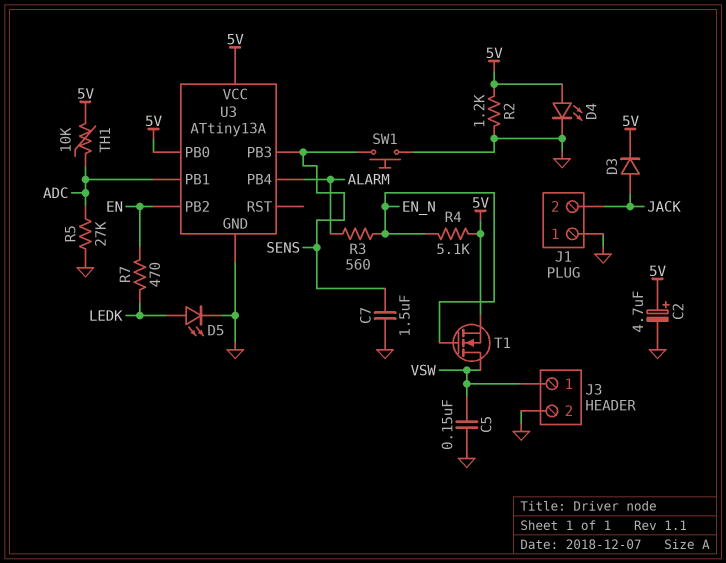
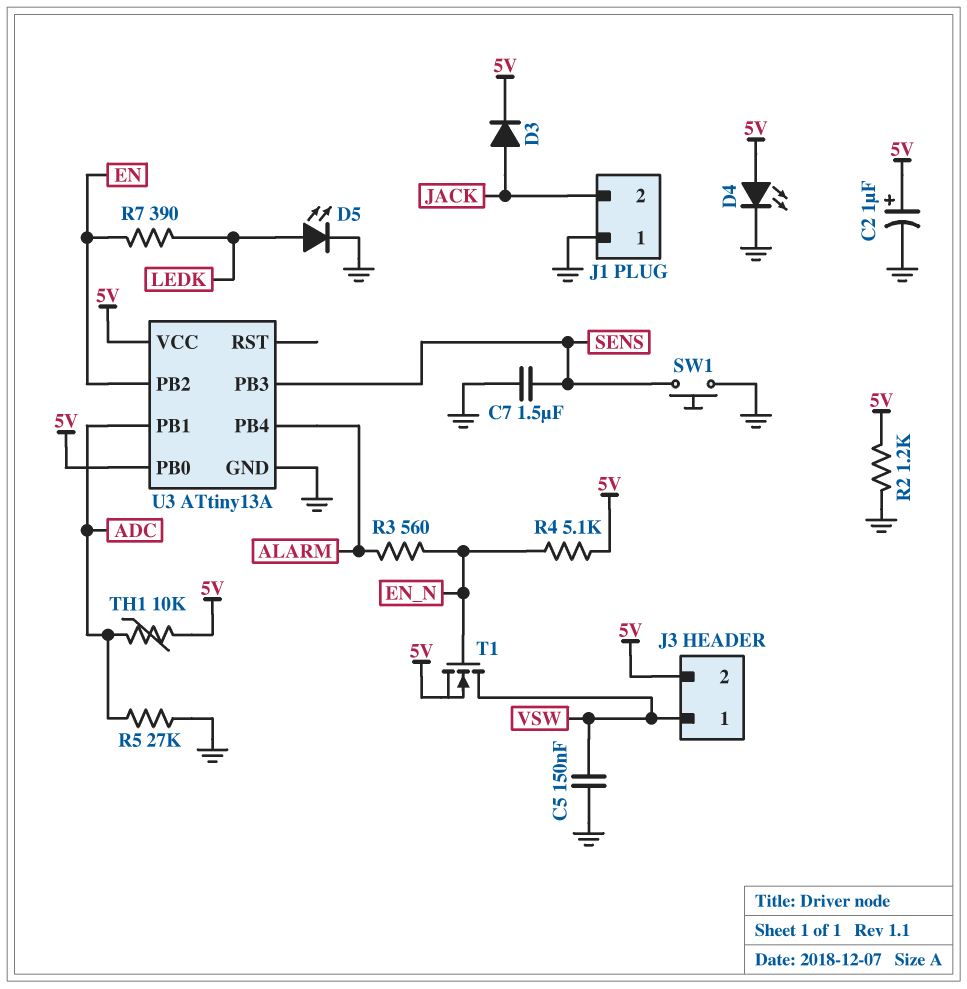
C2: 4.7uF (plus 5V, minus GND) -> 1uF (plus 5V, minus GND)
J3 pin 2: GND -> 5V
R7: 470 (EN, LEDK) -> 390 (EN, LEDK)

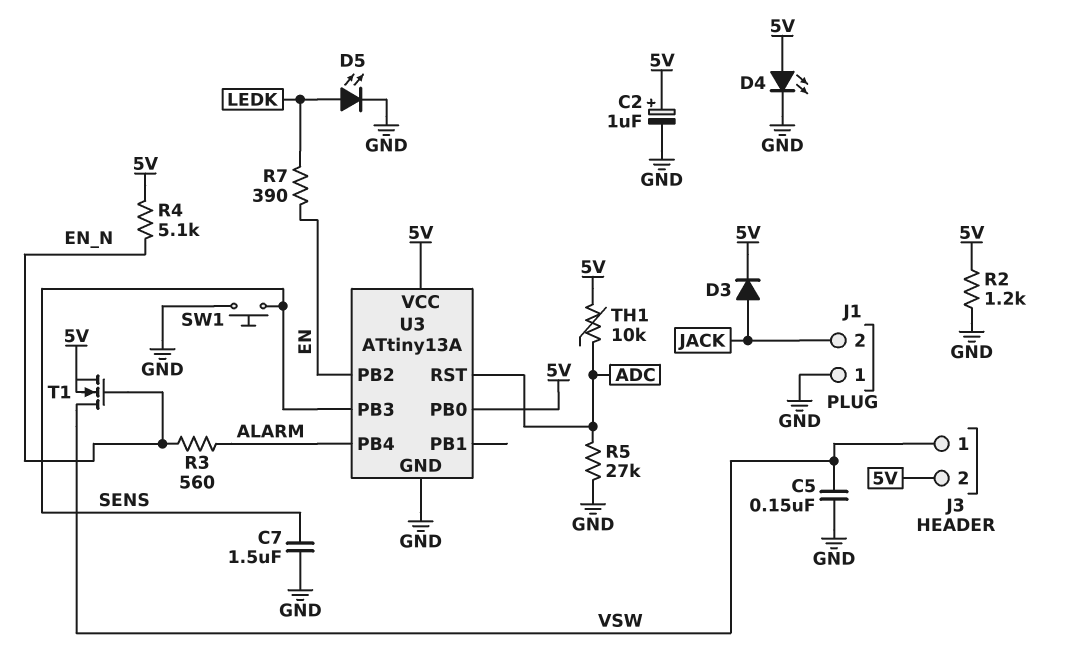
U3 pin PB1: ADC -> none
U3 pin RST: none -> ADC

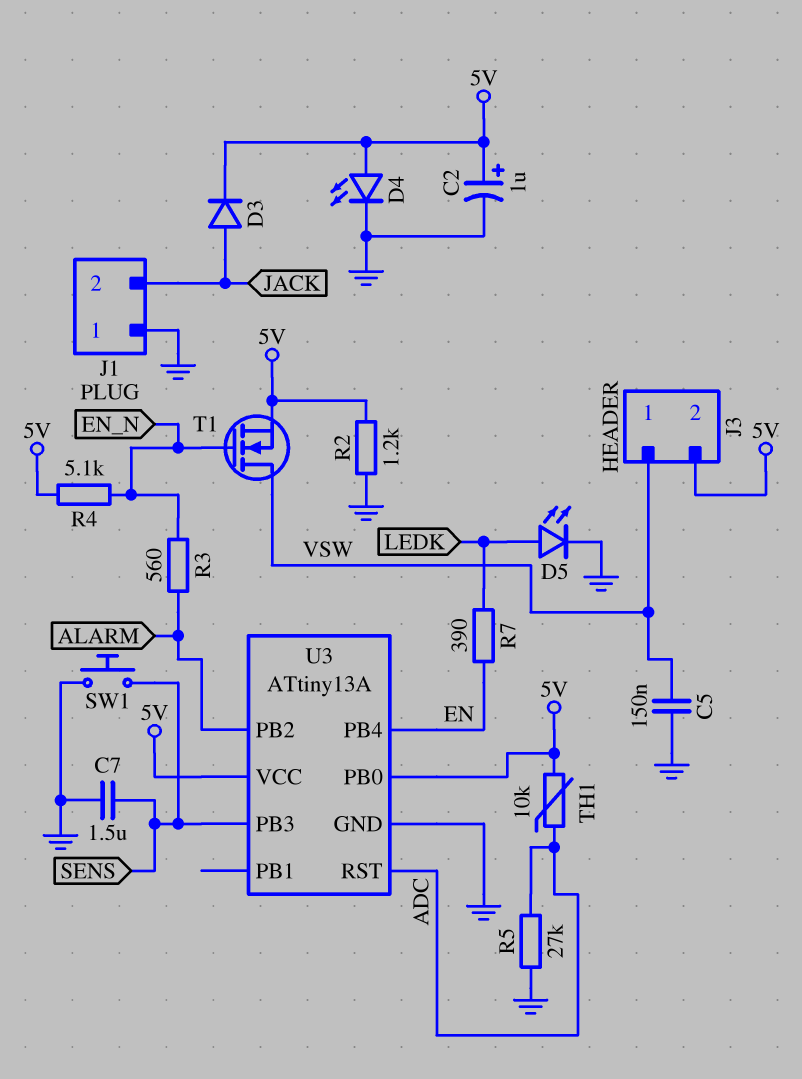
U3 pin PB2: EN -> ALARM
U3 pin PB4: ALARM -> EN

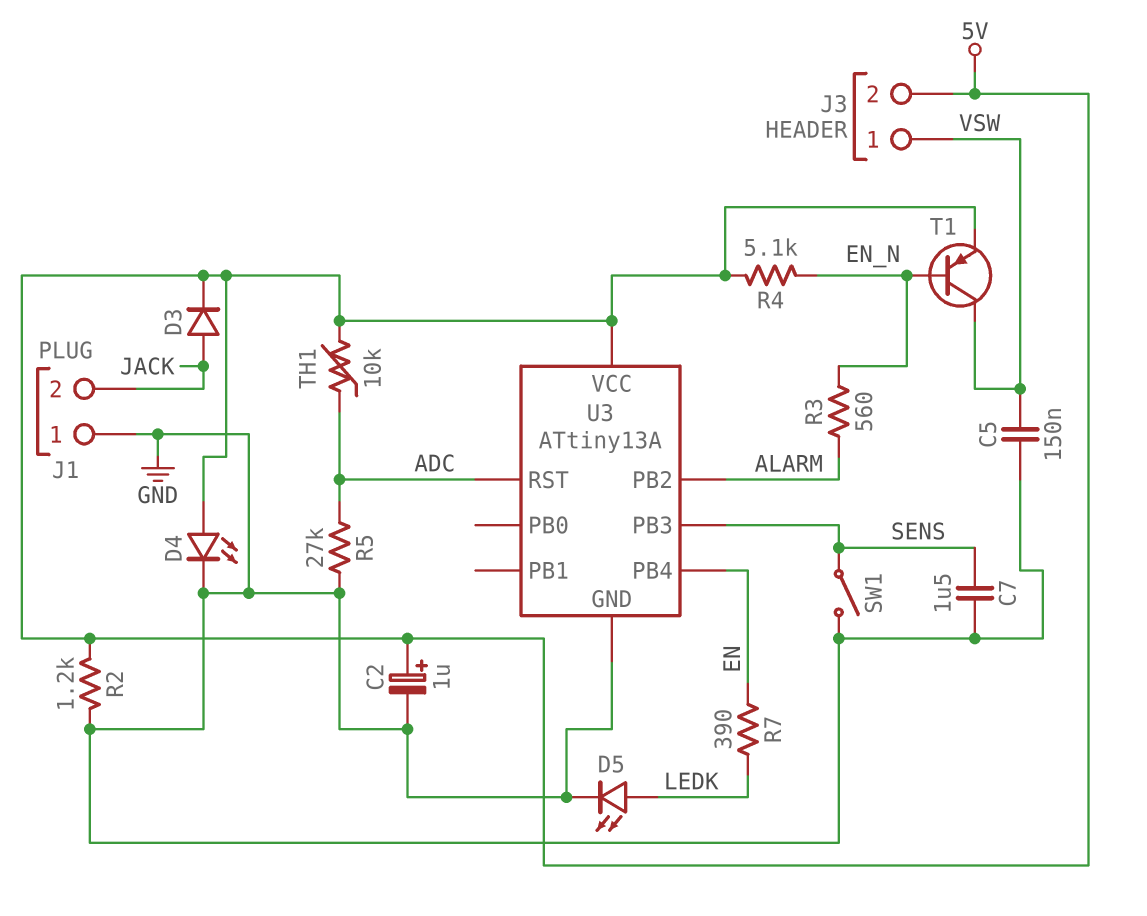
SW1: button (GND, SENS) -> switch (GND, SENS)
T1: NMOS (G EN_N, D VSW, S 5V) -> PNP (B EN_N, C VSW, E 5V)
U3 pin PB0: 5V -> none

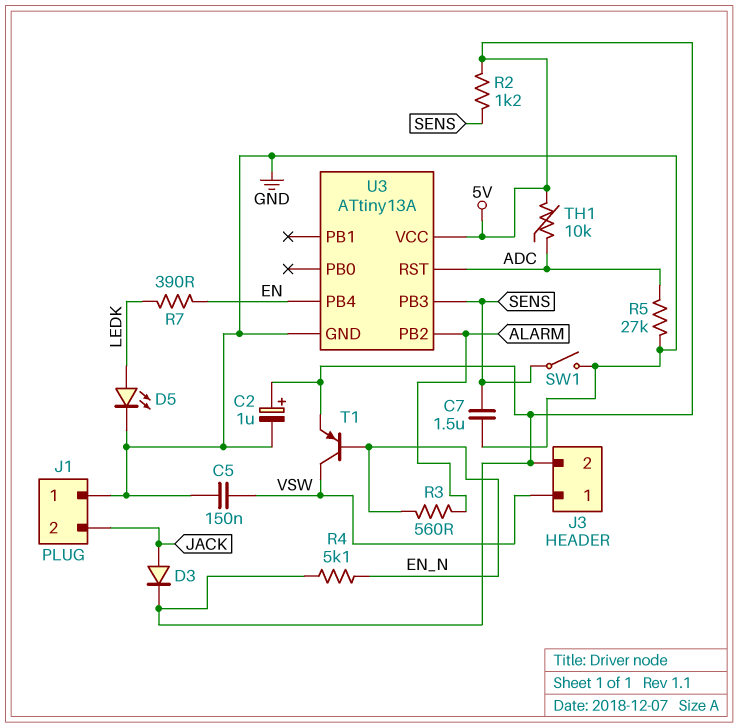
D4: LED (A 5V, K GND) -> none
R2: 1.2k (5V, GND) -> 1.2k (5V, SENS)

